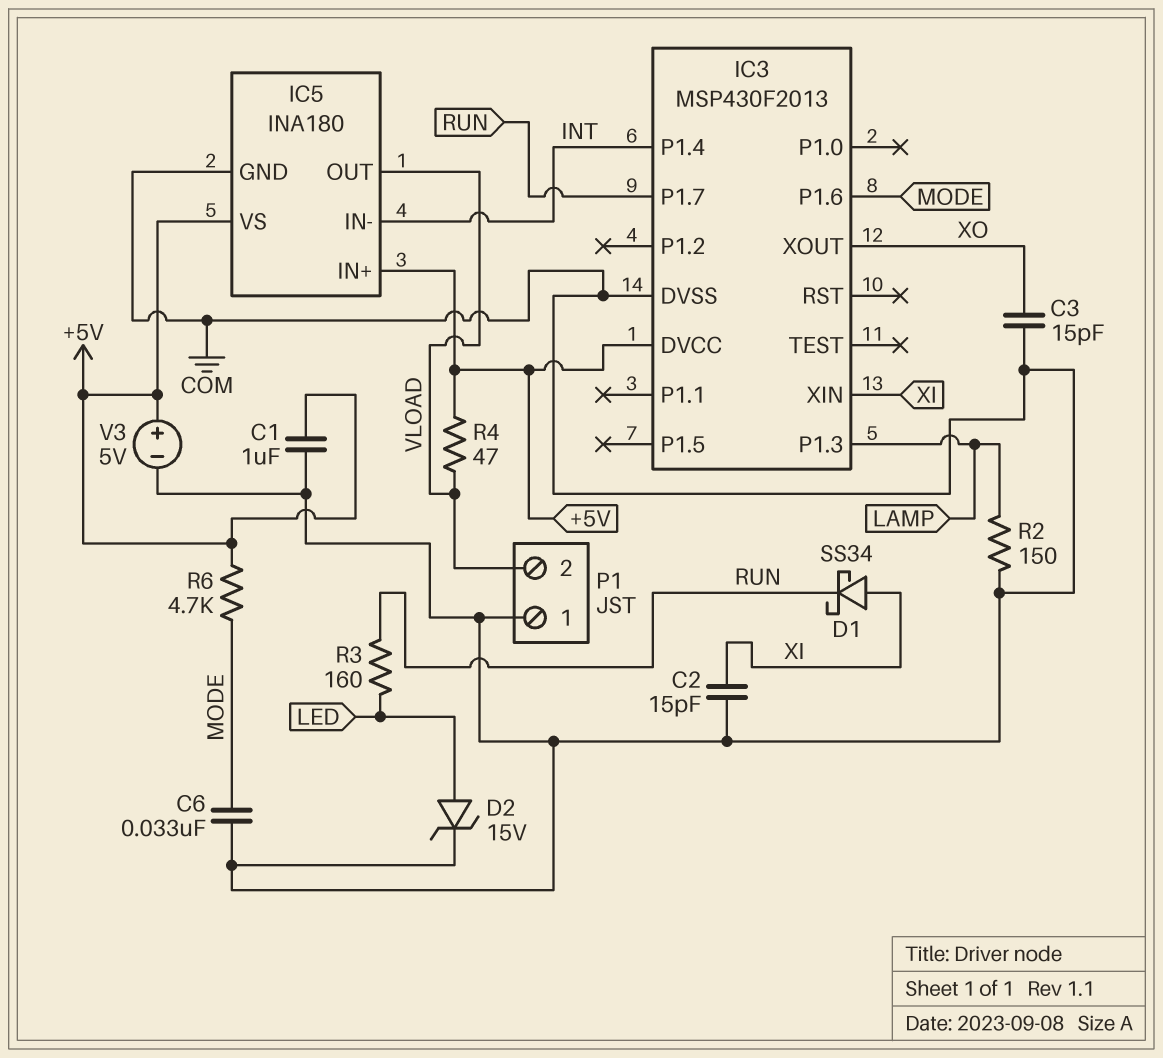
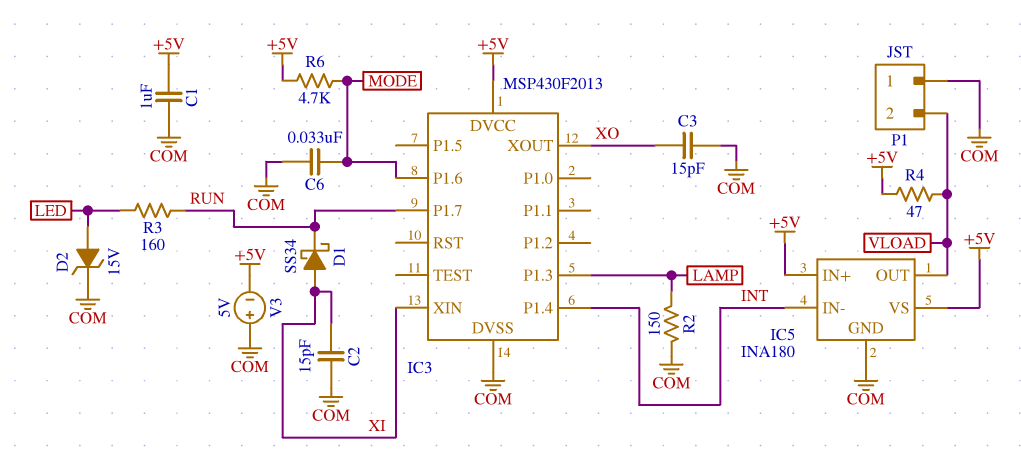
V3: 5V (plus +5V, minus COM) -> 5V (plus COM, minus +5V)

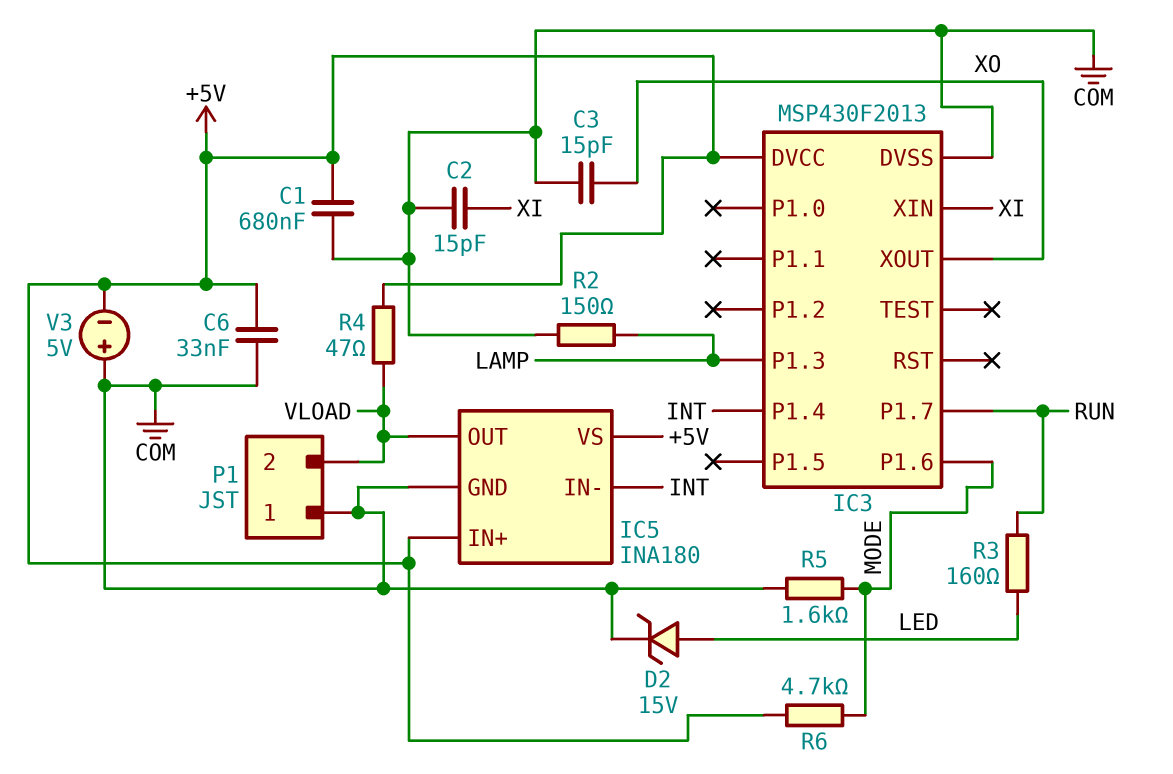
C1: 1uF (+5V, COM) -> 680nF (+5V, COM)
C6: 33nF (COM, MODE) -> 33nF (+5V, COM)
D1: schottky SS34 (A XI, K RUN) -> none
R5: none -> 1.6k (COM, MODE)

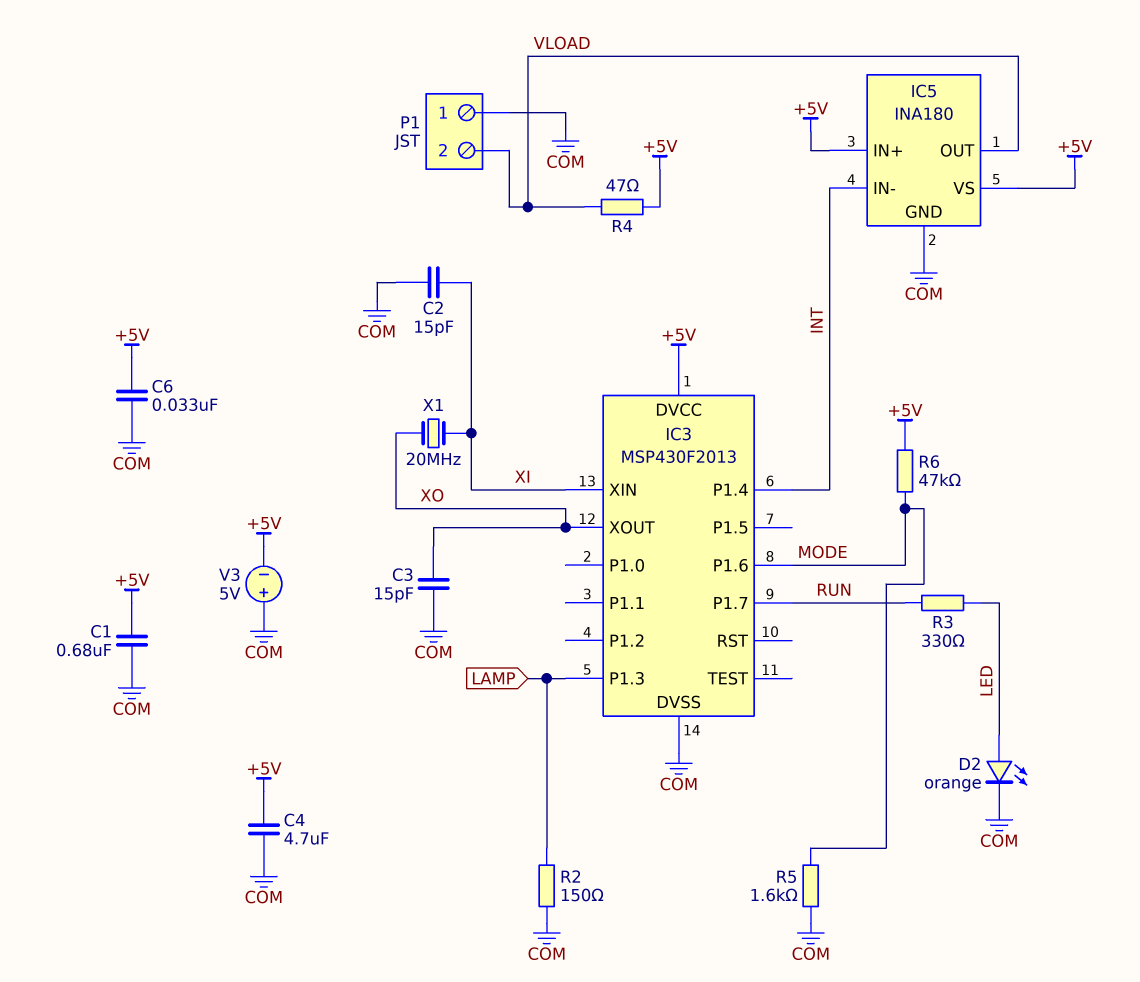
C4: none -> 4.7uF (+5V, COM)
D2: zener 15V (A LED, K COM) -> LED orange (A LED, K COM)
R3: 160 (LED, RUN) -> 330 (LED, RUN)
R6: 4.7k (+5V, MODE) -> 47k (+5V, MODE)
X1: none -> 20MHz (XI, XO)

